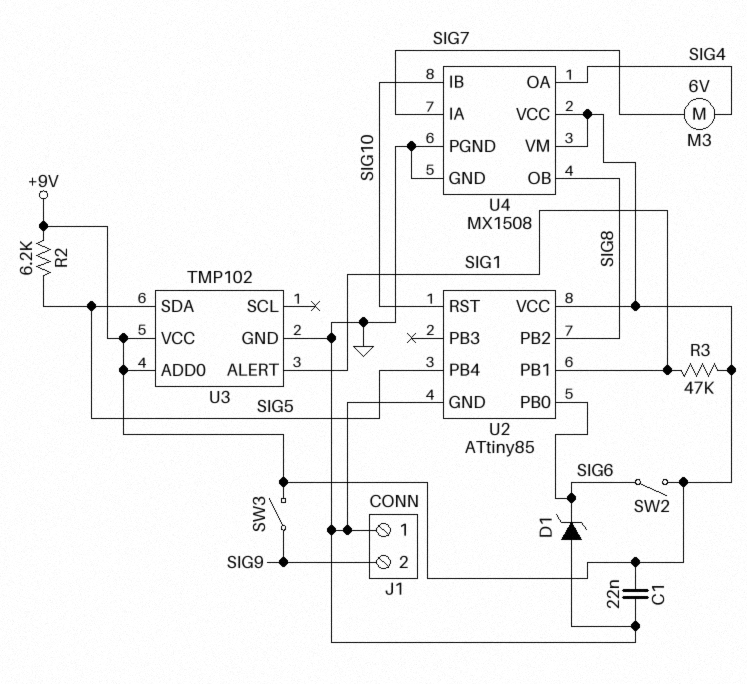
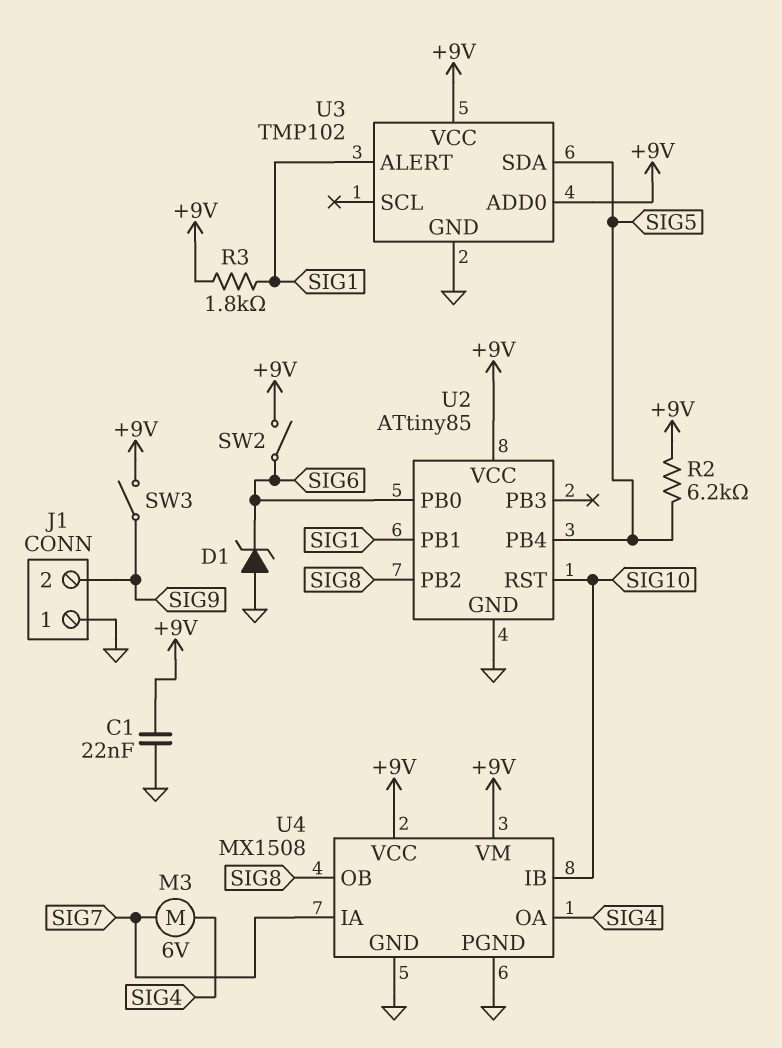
R3: 47k (+9V, SIG1) -> 1.8k (+9V, SIG1)

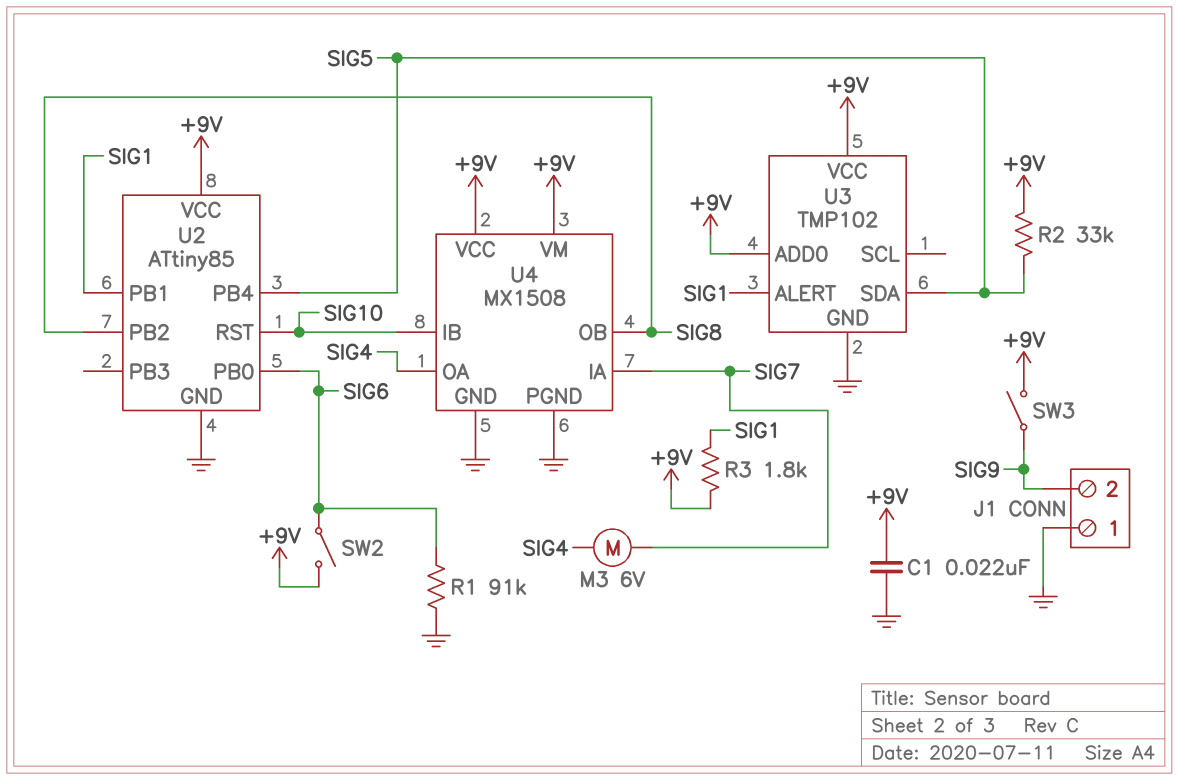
D1: zener (A GND, K SIG6) -> none
R1: none -> 91k (GND, SIG6)
R2: 6.2k (+9V, SIG5) -> 33k (+9V, SIG5)

